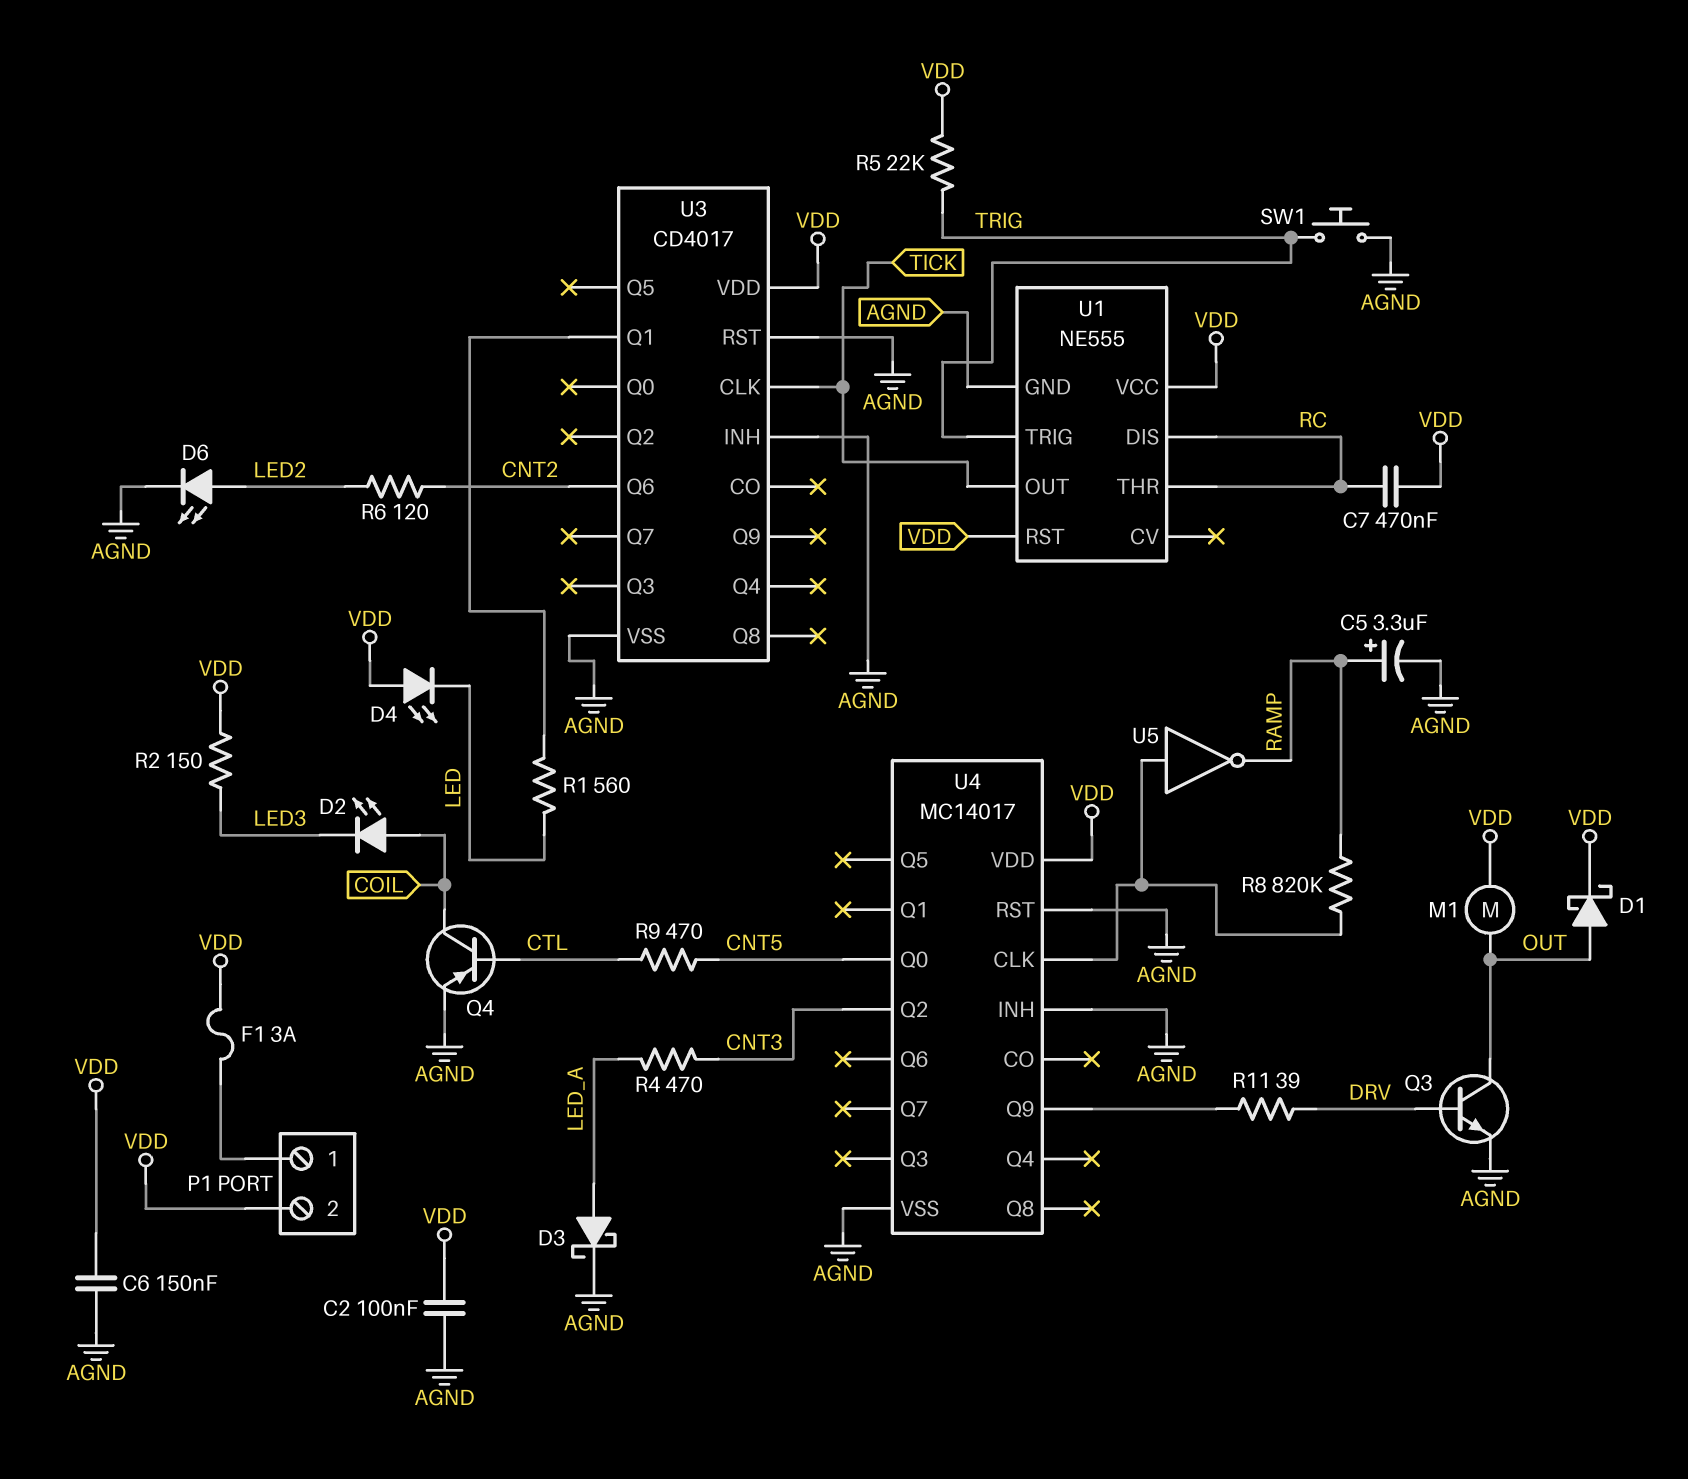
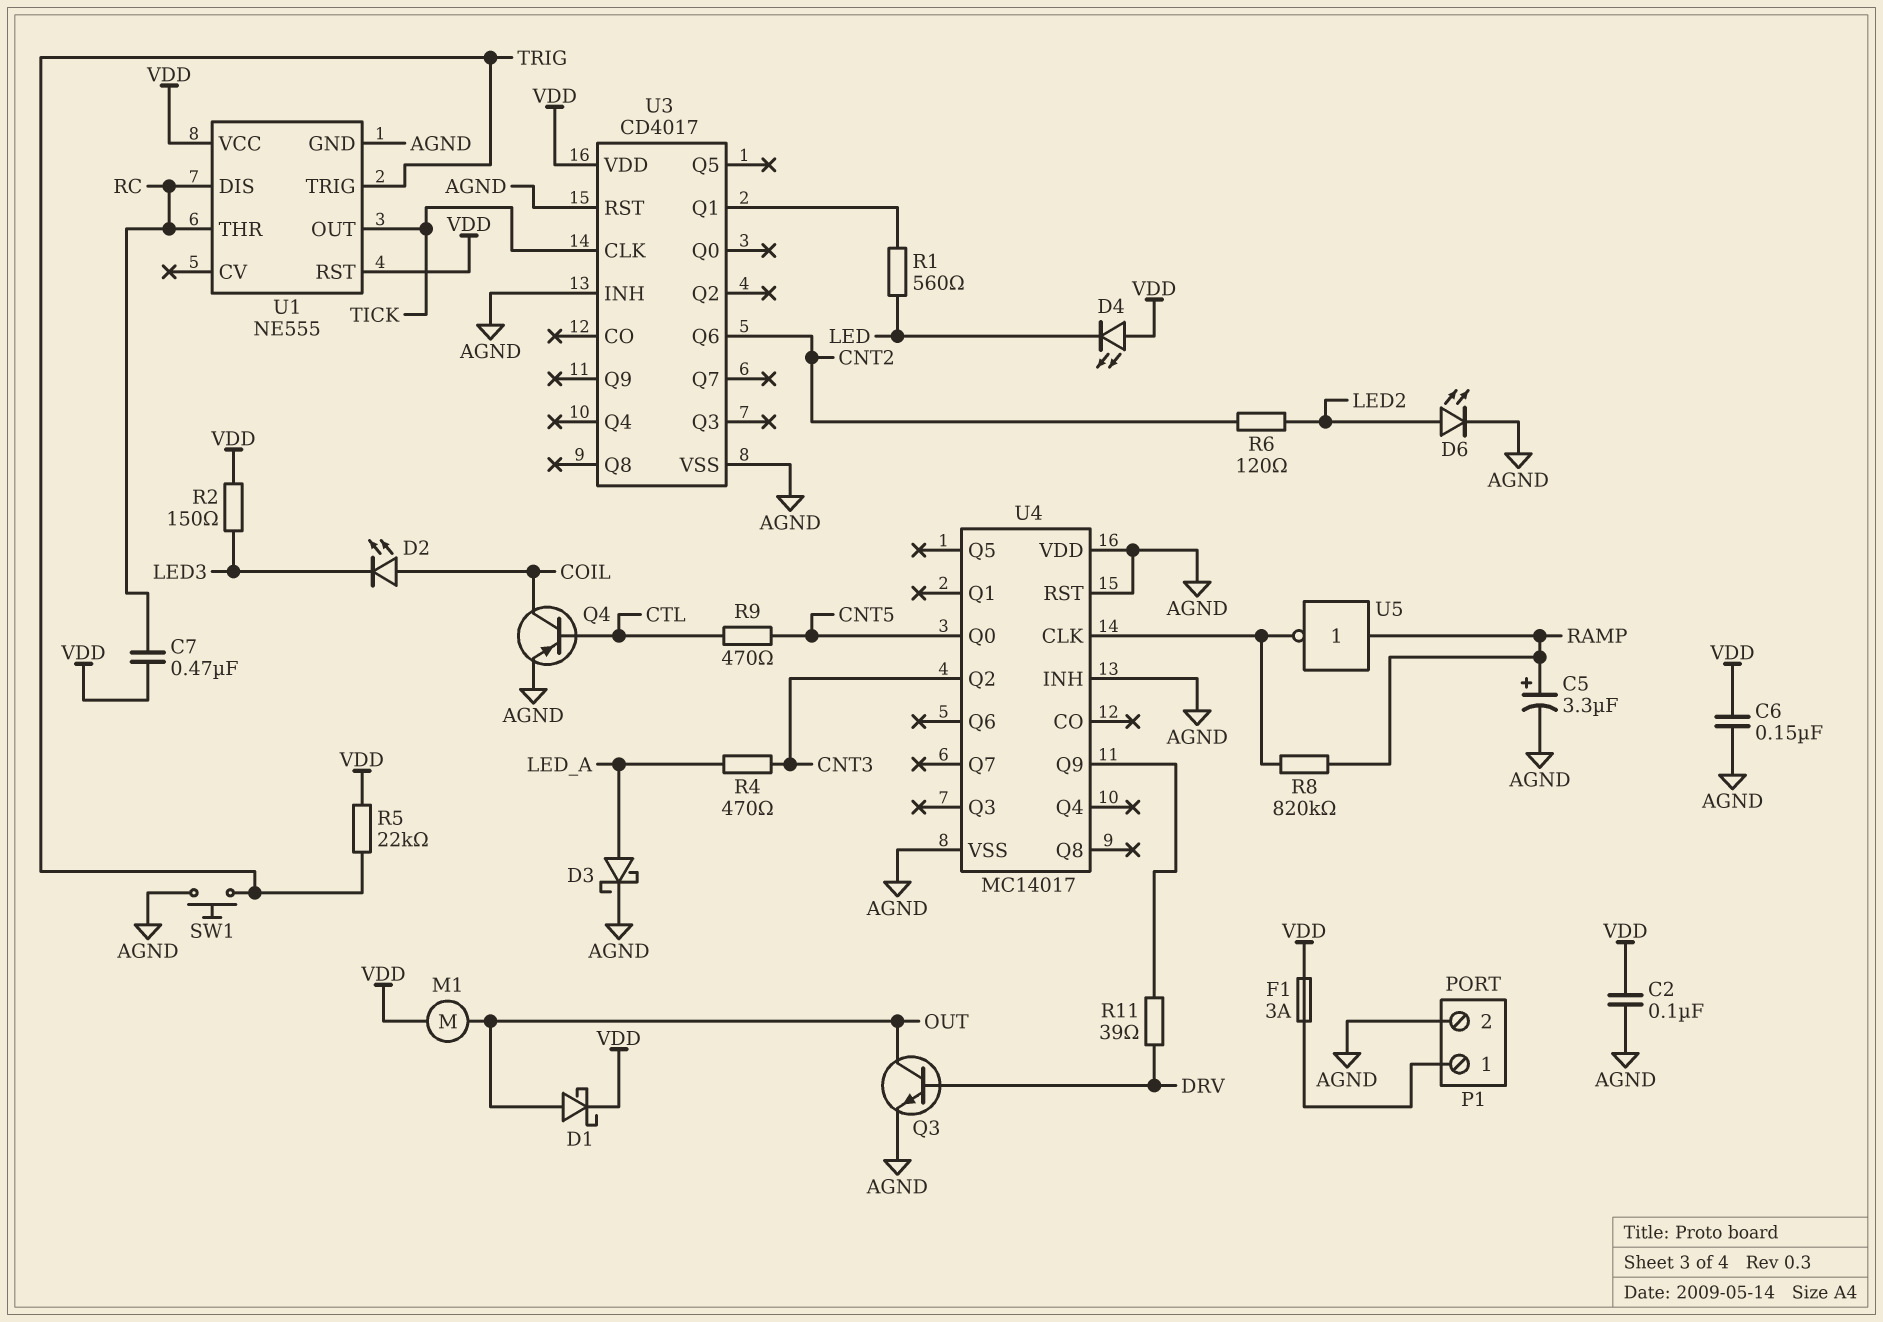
P1 pin 2: VDD -> AGND
U4 pin VDD: VDD -> AGND
U5: NOT (in U4/CLK, out RAMP) -> NOT (in RAMP, out U4/CLK)

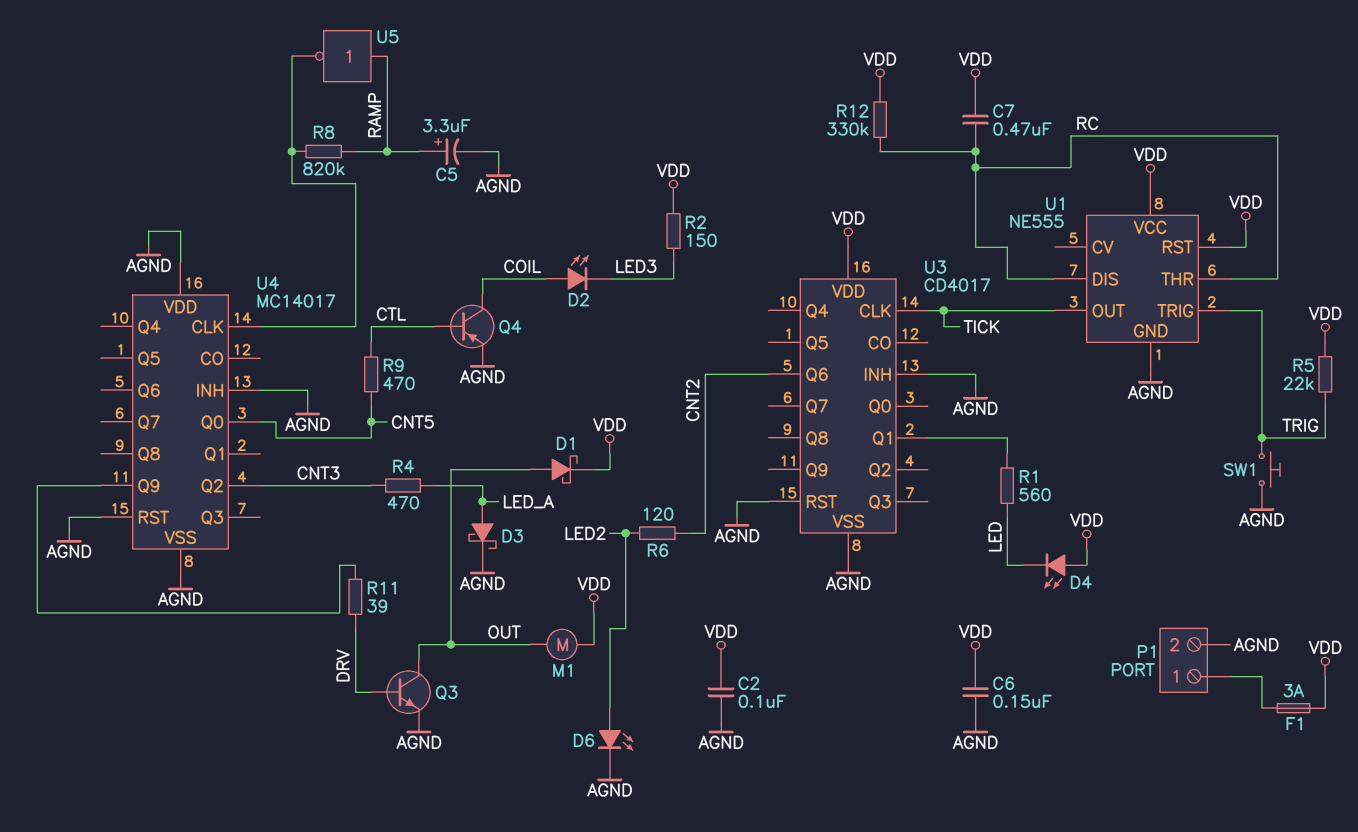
R12: none -> 330k (RC, VDD)

